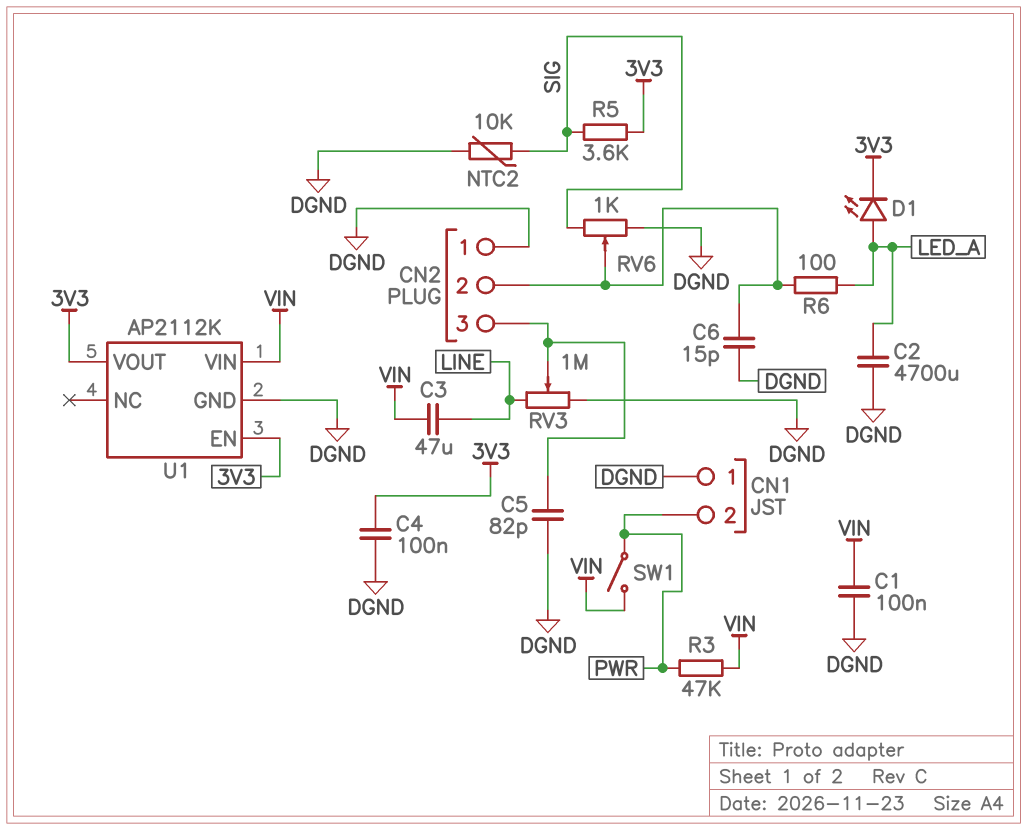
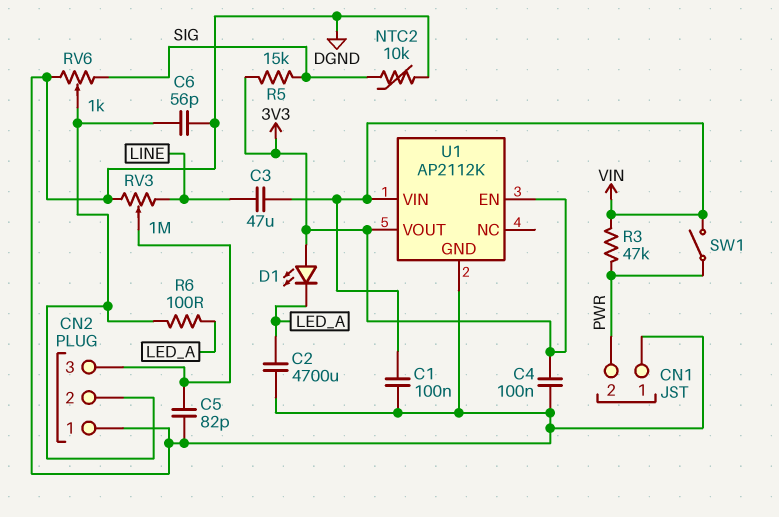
C6: 15pF (CN2/2, DGND) -> 56pF (CN2/2, DGND)
D1: LED (A LED_A, K 3V3) -> LED (A 3V3, K LED_A)
R5: 3.6k (3V3, SIG) -> 15k (3V3, SIG)

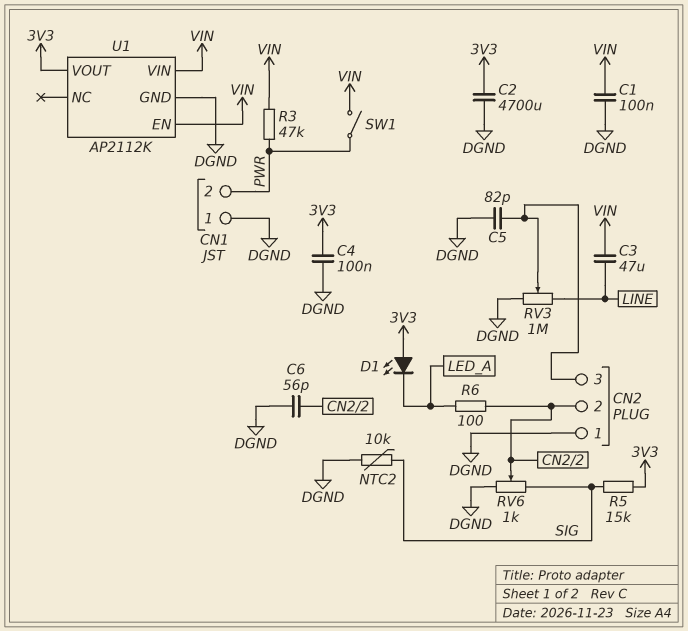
C2: 4700uF (DGND, LED_A) -> 4700uF (3V3, DGND)
U1 pin EN: 3V3 -> VIN

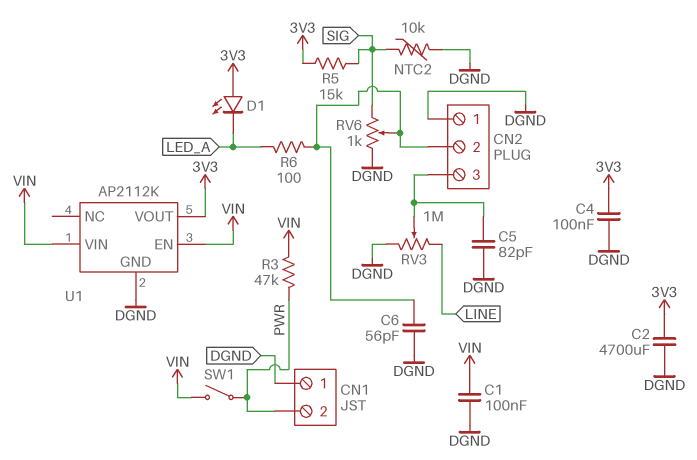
C3: 47uF (LINE, VIN) -> none

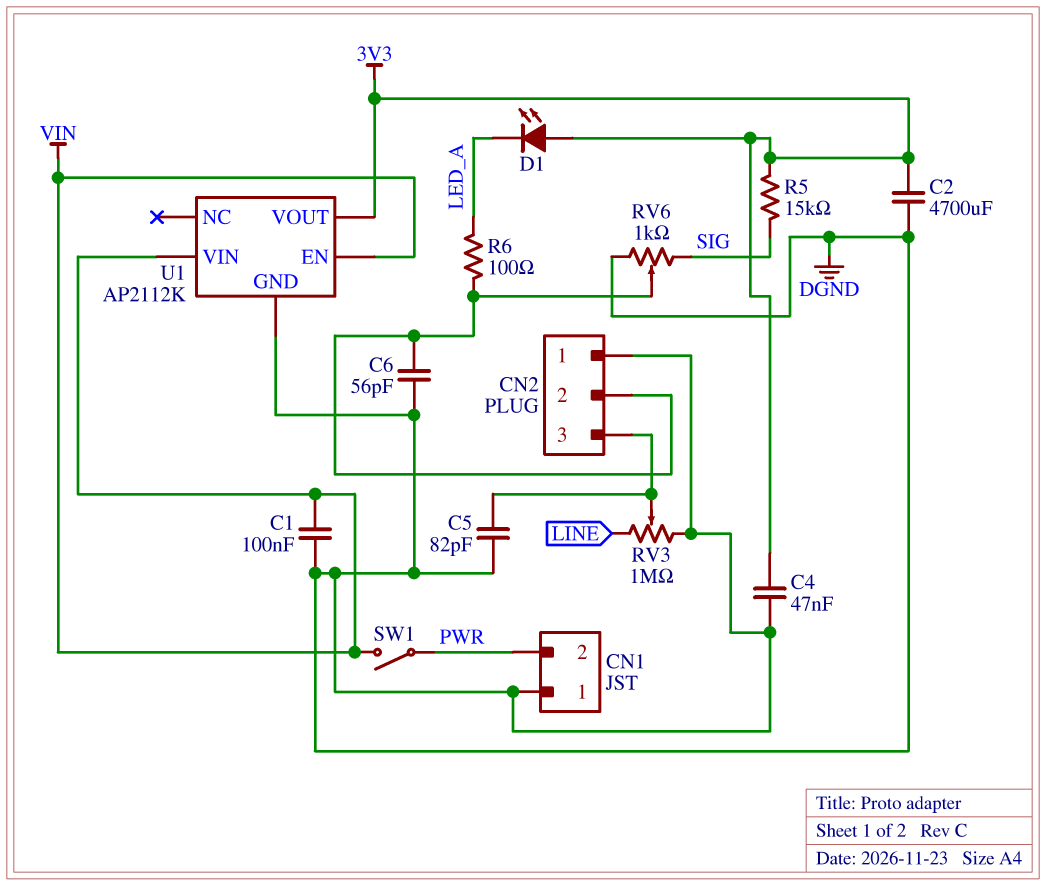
C4: 100nF (3V3, DGND) -> 47nF (3V3, DGND)
NTC2: 10k (DGND, SIG) -> none
R3: 47k (PWR, VIN) -> none

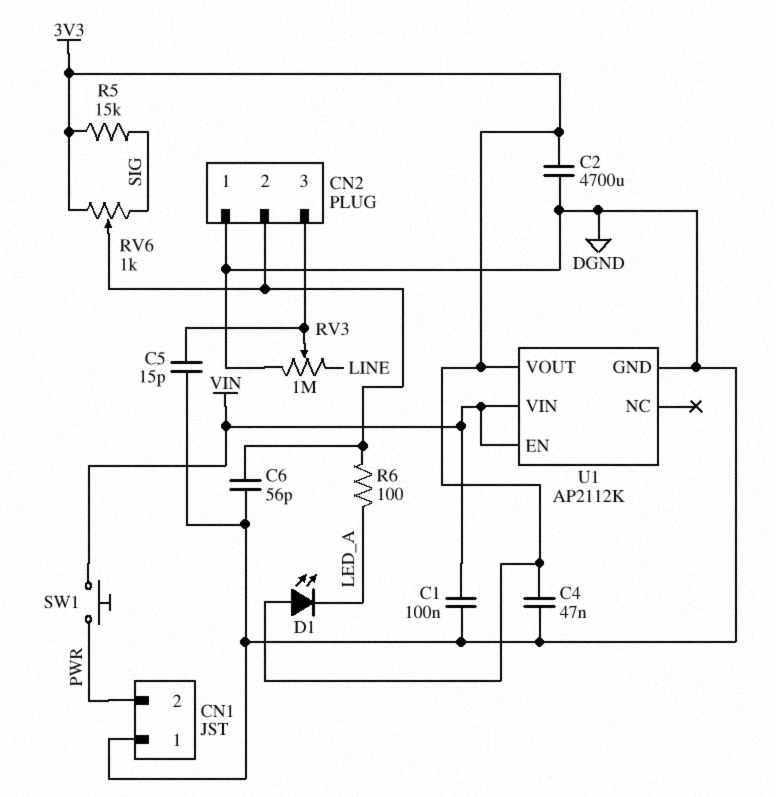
C5: 82pF (CN2/3, DGND) -> 15pF (CN2/3, DGND)
RV6: 1k (DGND, SIG, wiper CN2/2) -> 1k (3V3, SIG, wiper CN2/2)
SW1: switch (PWR, VIN) -> button (PWR, VIN)

